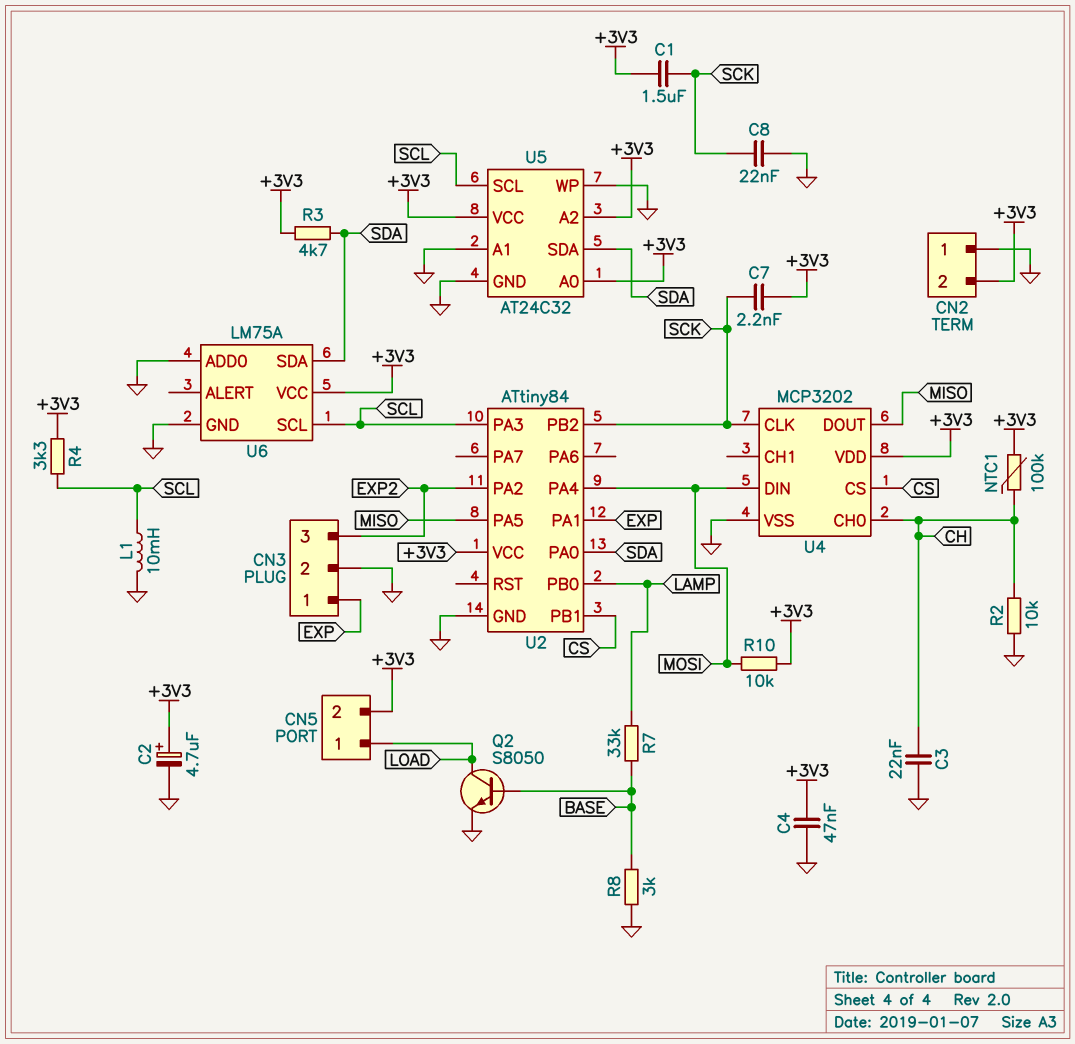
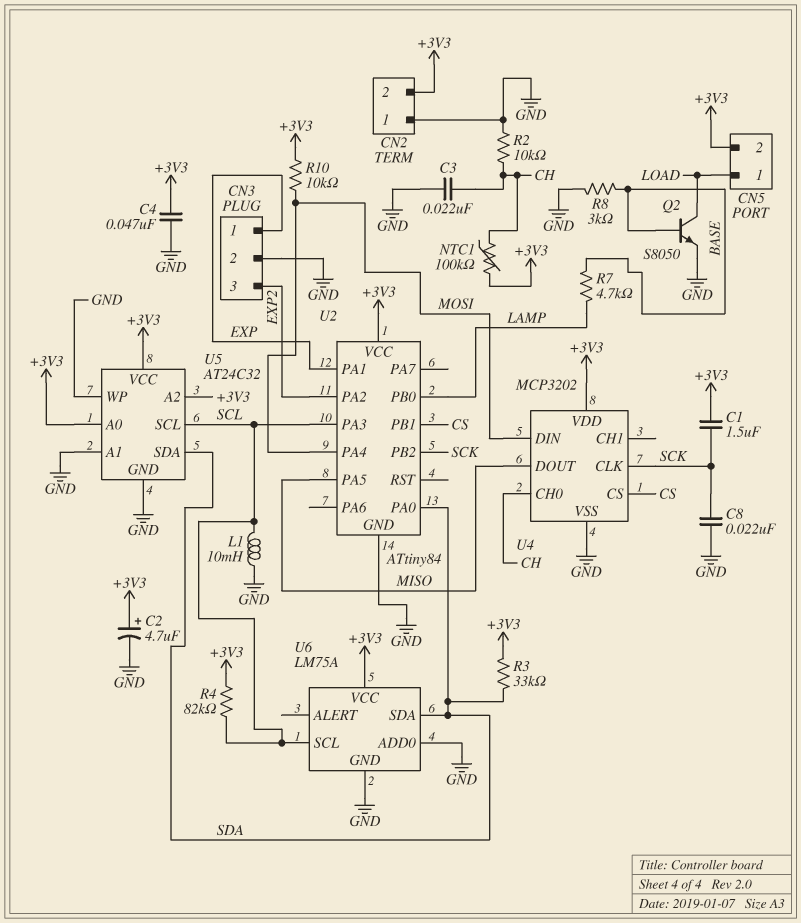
C7: 2.2nF (+3V3, SCK) -> none
R3: 4.7k (+3V3, SDA) -> 33k (+3V3, SDA)
R4: 3.3k (+3V3, SCL) -> 82k (+3V3, SCL)
R7: 33k (BASE, LAMP) -> 4.7k (BASE, LAMP)

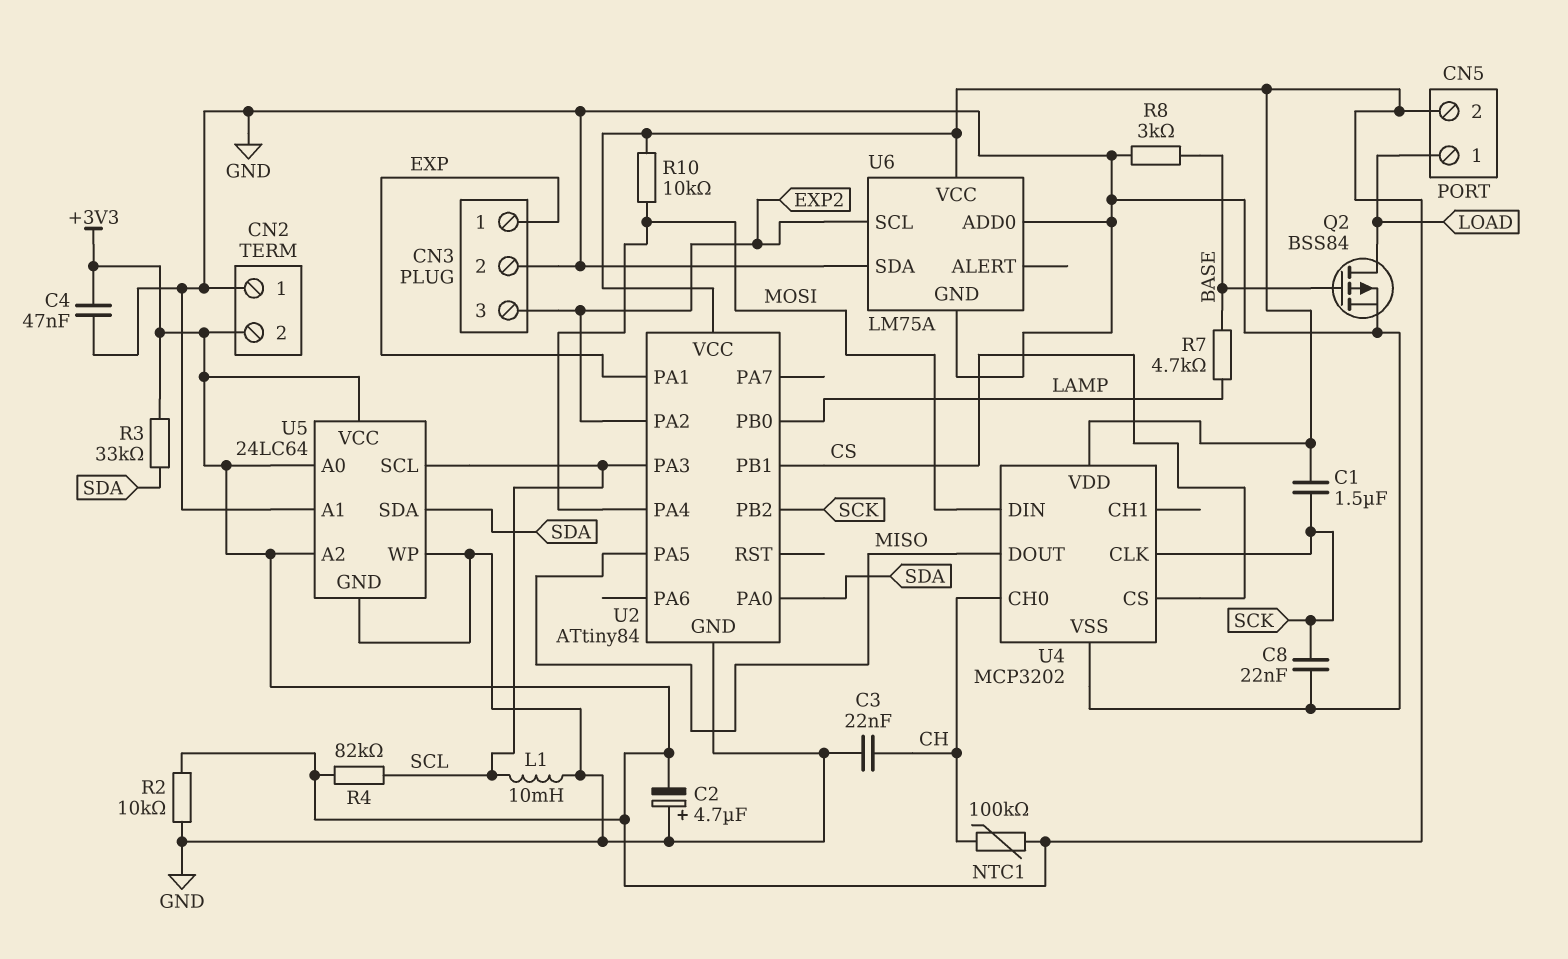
C2: 4.7uF (plus +3V3, minus GND) -> 4.7uF (plus GND, minus +3V3)
Q2: NPN S8050 (B BASE, C LOAD, E GND) -> PMOS BSS84 (G BASE, D LOAD, S GND)
R2: 10k (CH, GND) -> 10k (+3V3, GND)
U5: AT24C32 -> 24LC64
U6 pin SCL: SCL -> EXP2
U6 pin SDA: SDA -> GND

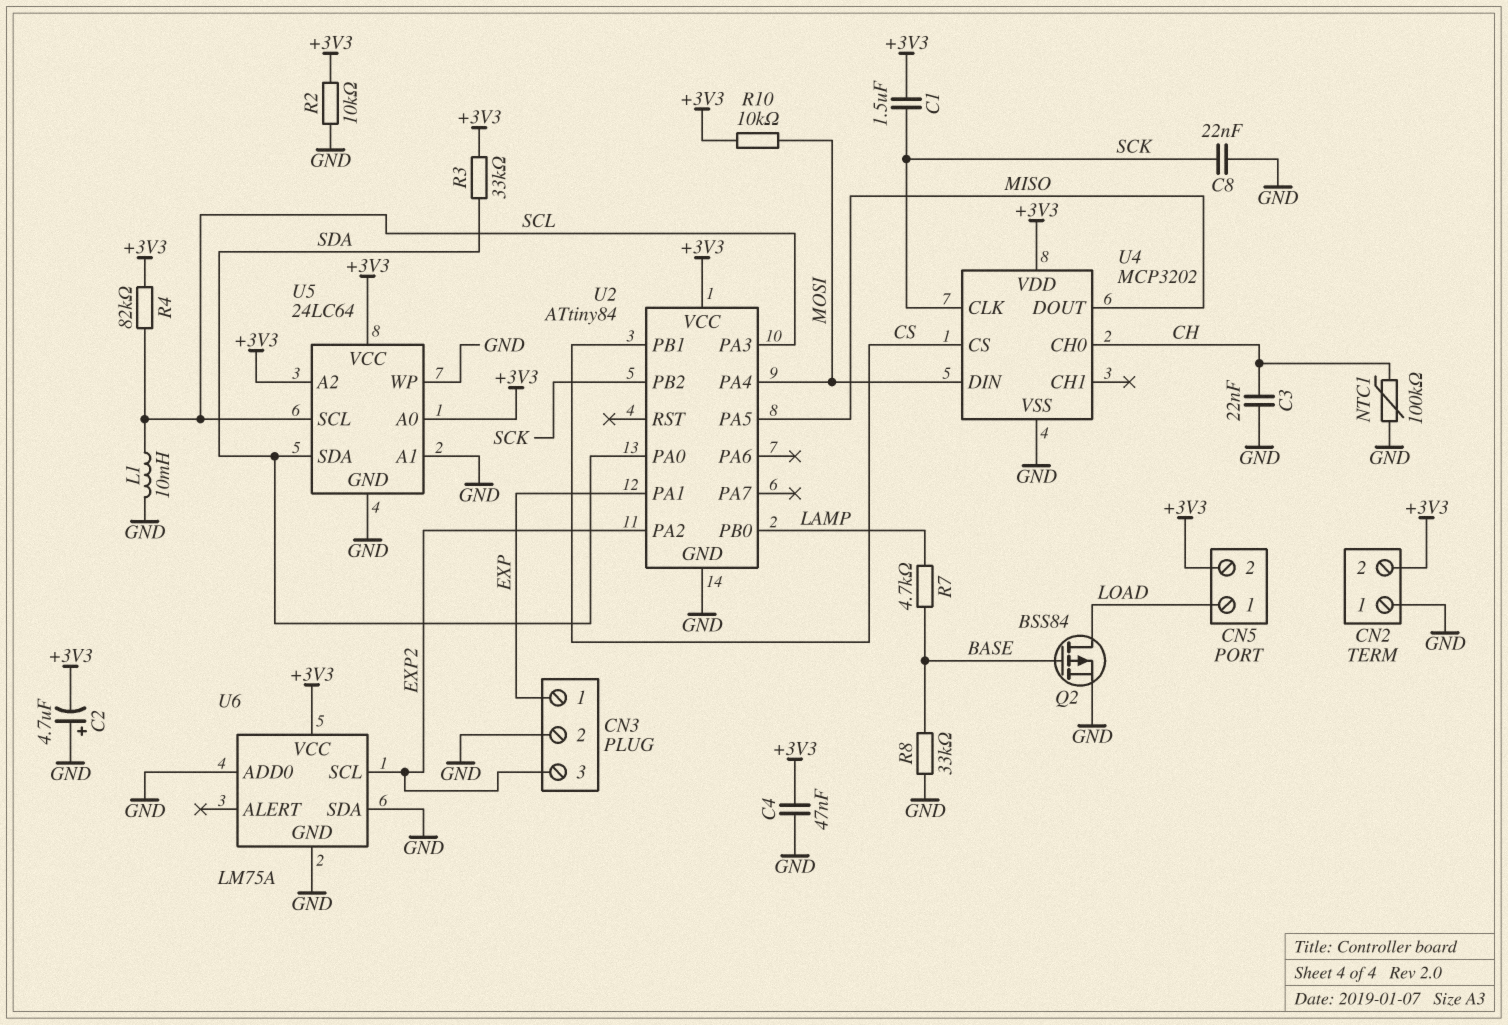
NTC1: 100k (+3V3, CH) -> 100k (CH, GND)
R8: 3k (BASE, GND) -> 33k (BASE, GND)

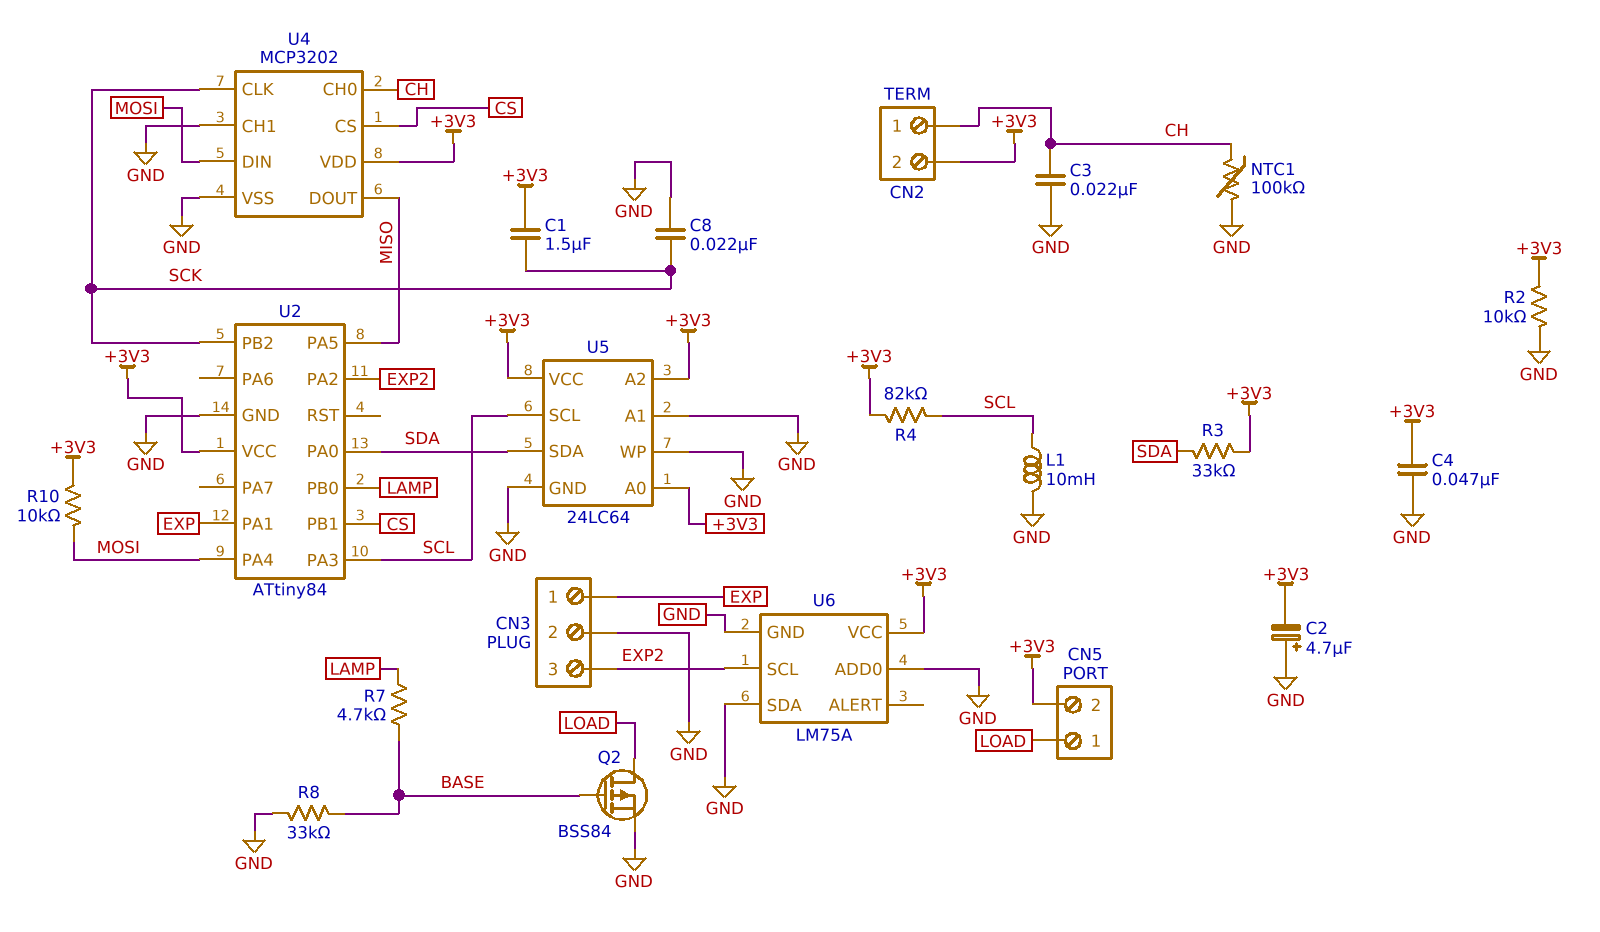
CN2 pin 1: GND -> CH
U4 pin CH1: none -> GND

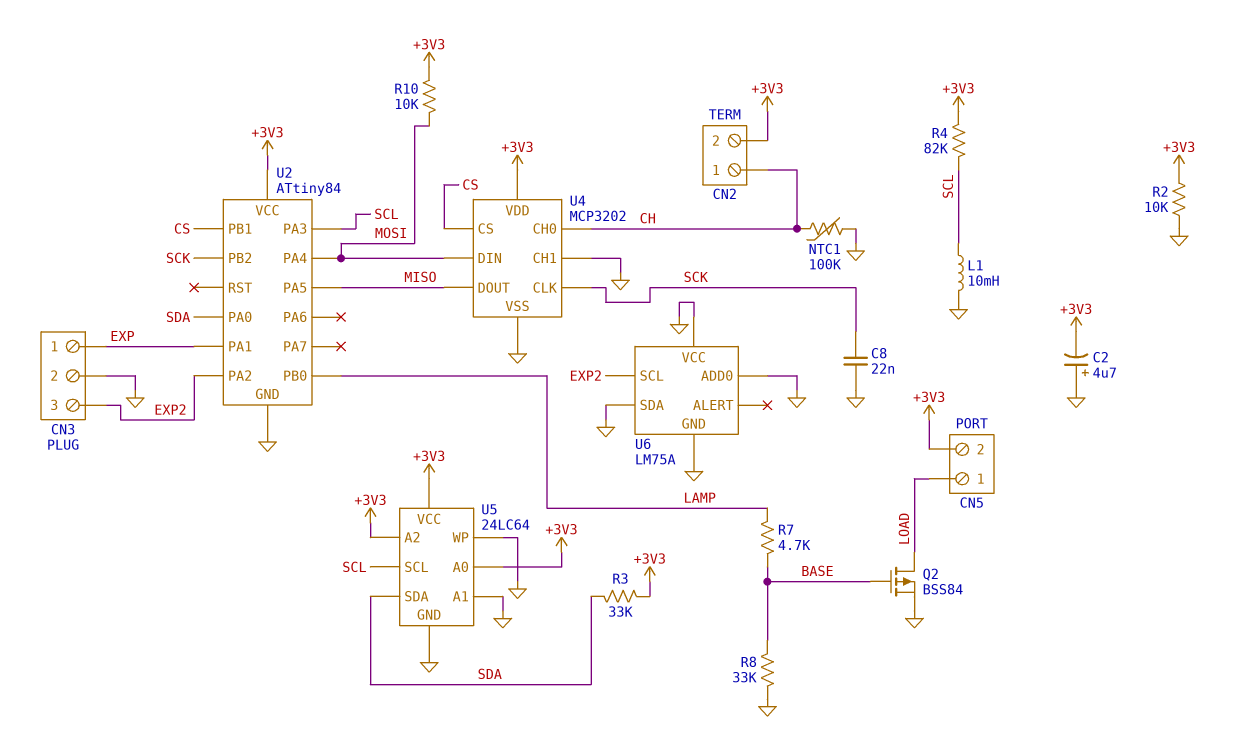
C1: 1.5uF (+3V3, SCK) -> none
C3: 22nF (CH, GND) -> none
C4: 47nF (+3V3, GND) -> none
U6 pin VCC: +3V3 -> GND

